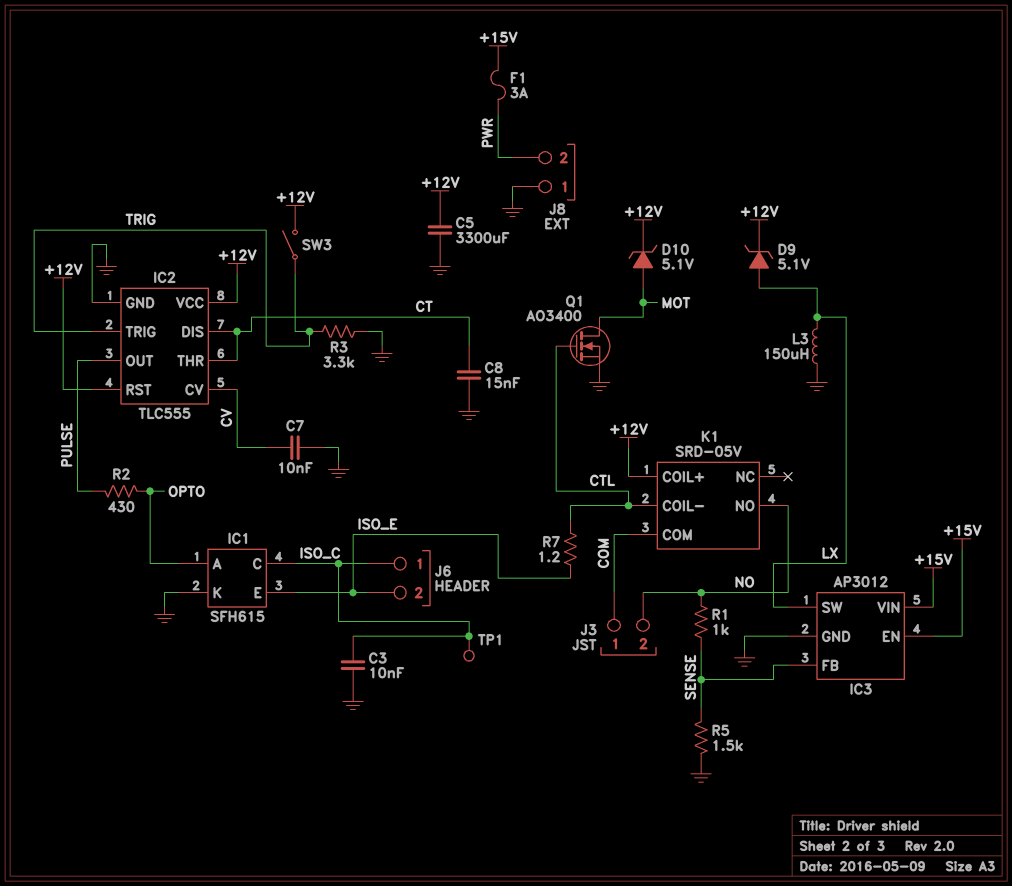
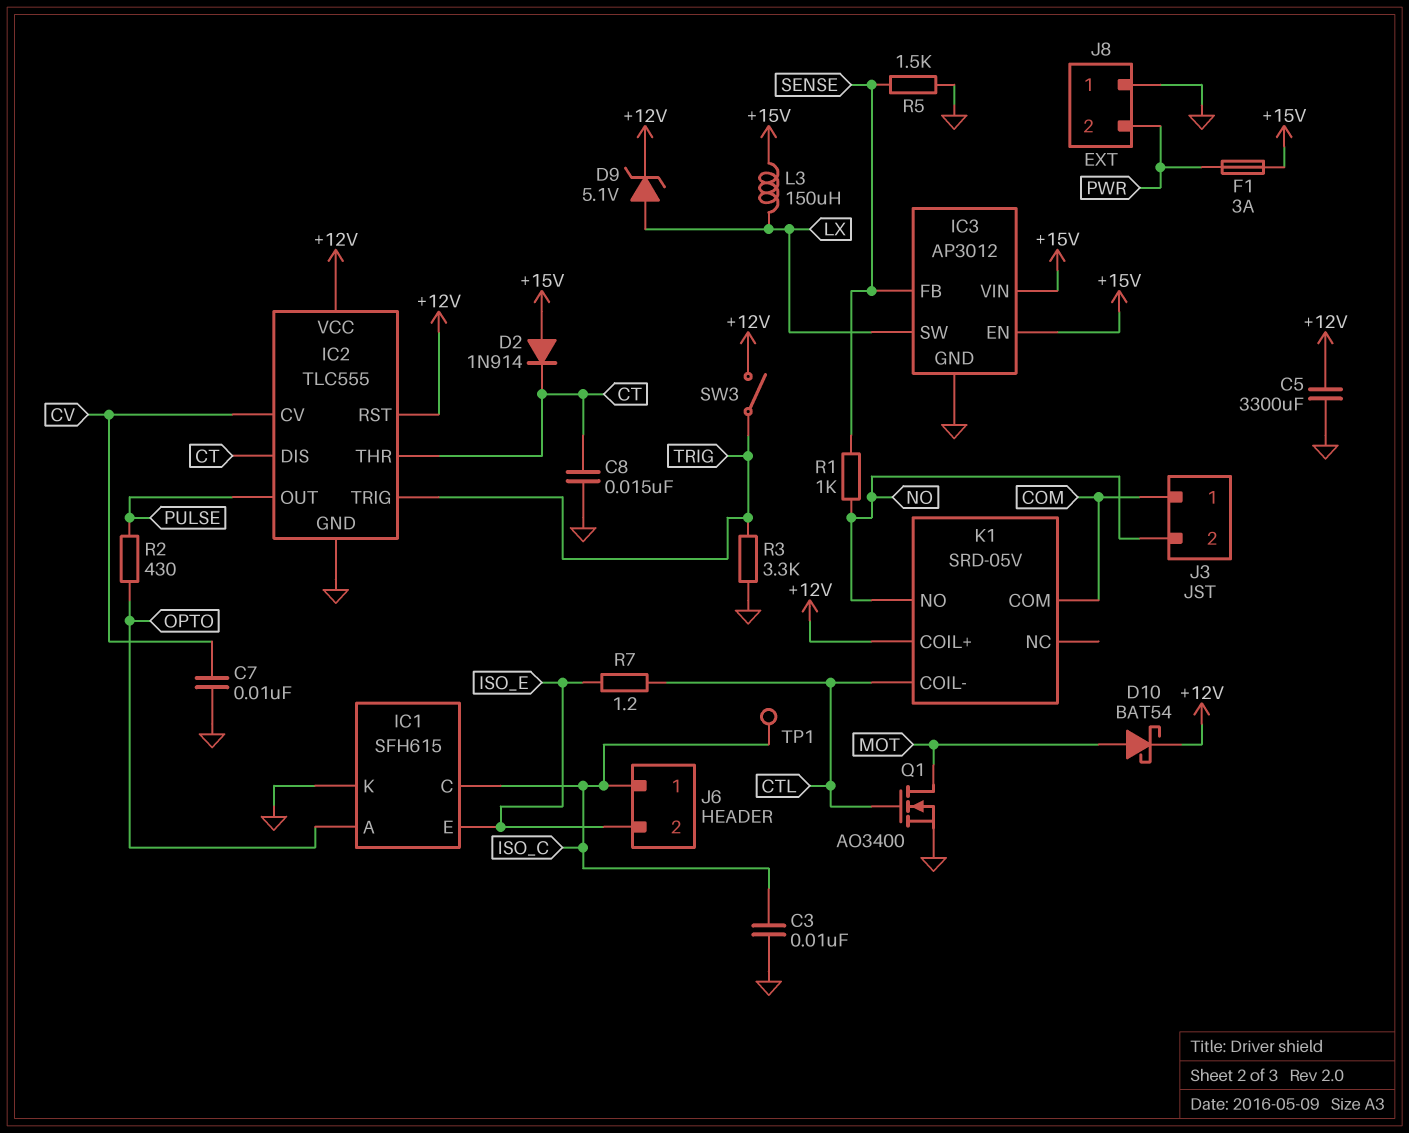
D2: none -> diode 1N914 (A +15V, K CT)
D10: zener 5.1V (A MOT, K +12V) -> schottky BAT54 (A MOT, K +12V)
L3: 150uH (GND, LX) -> 150uH (+15V, LX)

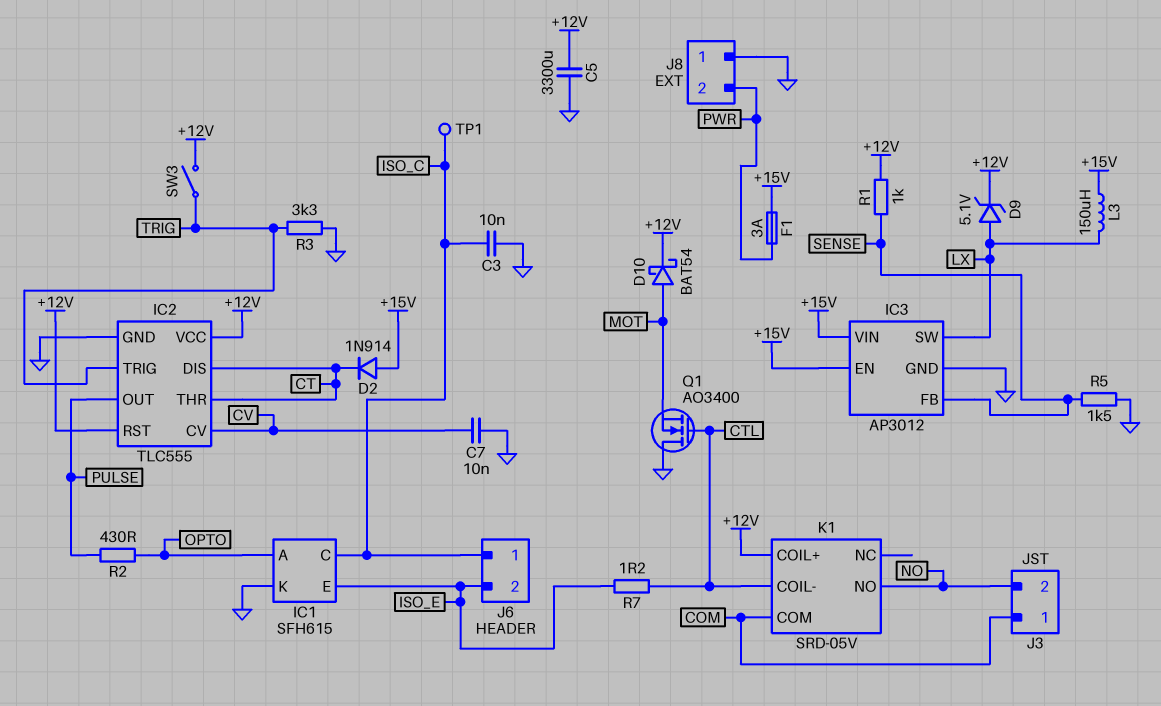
C8: 15nF (CT, GND) -> none
Q1: NMOS AO3400 (G CTL, D MOT, S GND) -> NMOS AO3400 (G CTL, D GND, S MOT)
R1: 1k (NO, SENSE) -> 1k (+12V, SENSE)

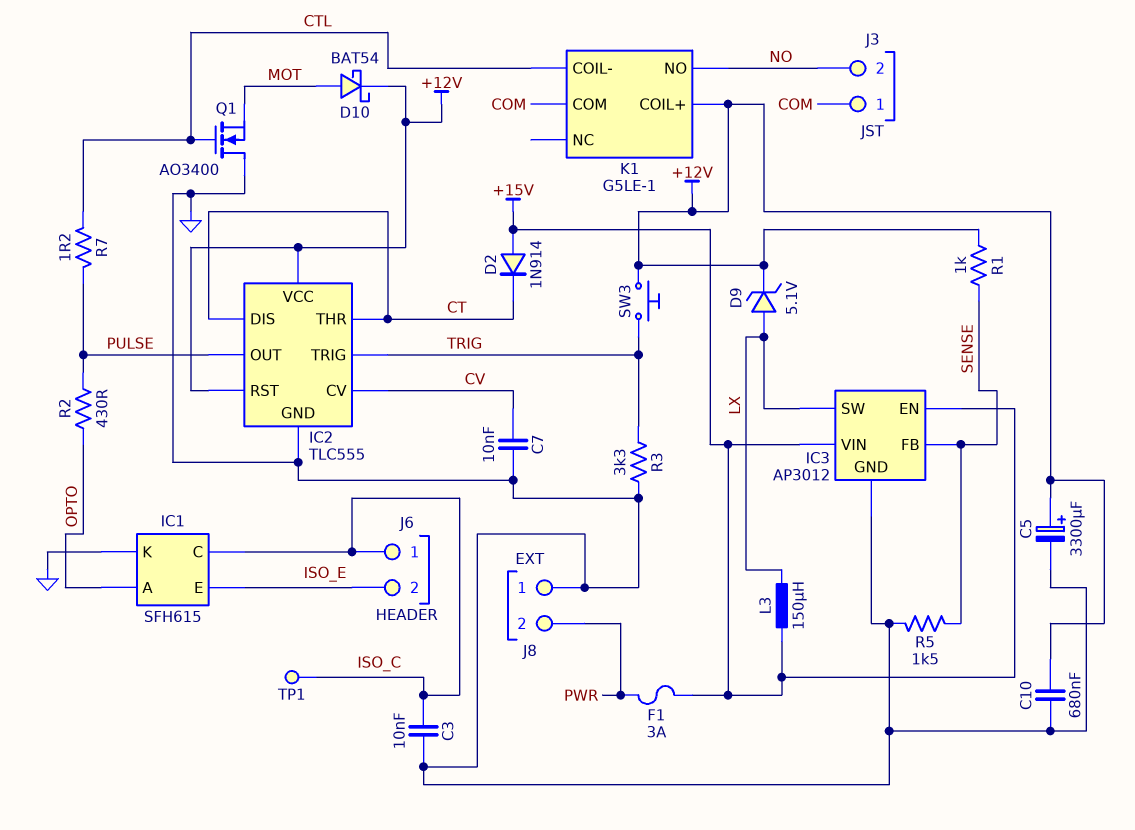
C5: 3300uF (+12V, GND) -> 3300uF (plus +12V, minus GND)
C10: none -> 680nF (+12V, GND)
K1: SRD-05V -> G5LE-1
R7: 1.2 (CTL, ISO_E) -> 1.2 (CTL, PULSE)
SW3: switch (+12V, TRIG) -> button (+12V, TRIG)

